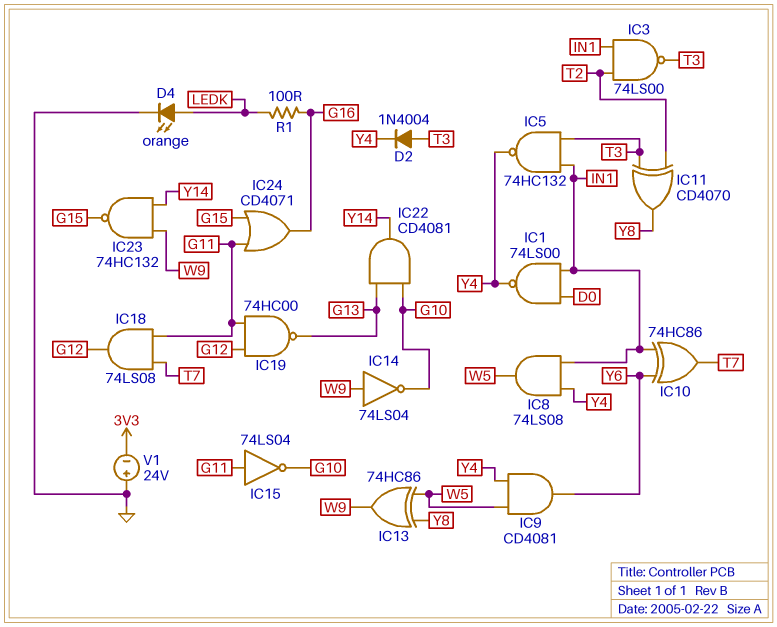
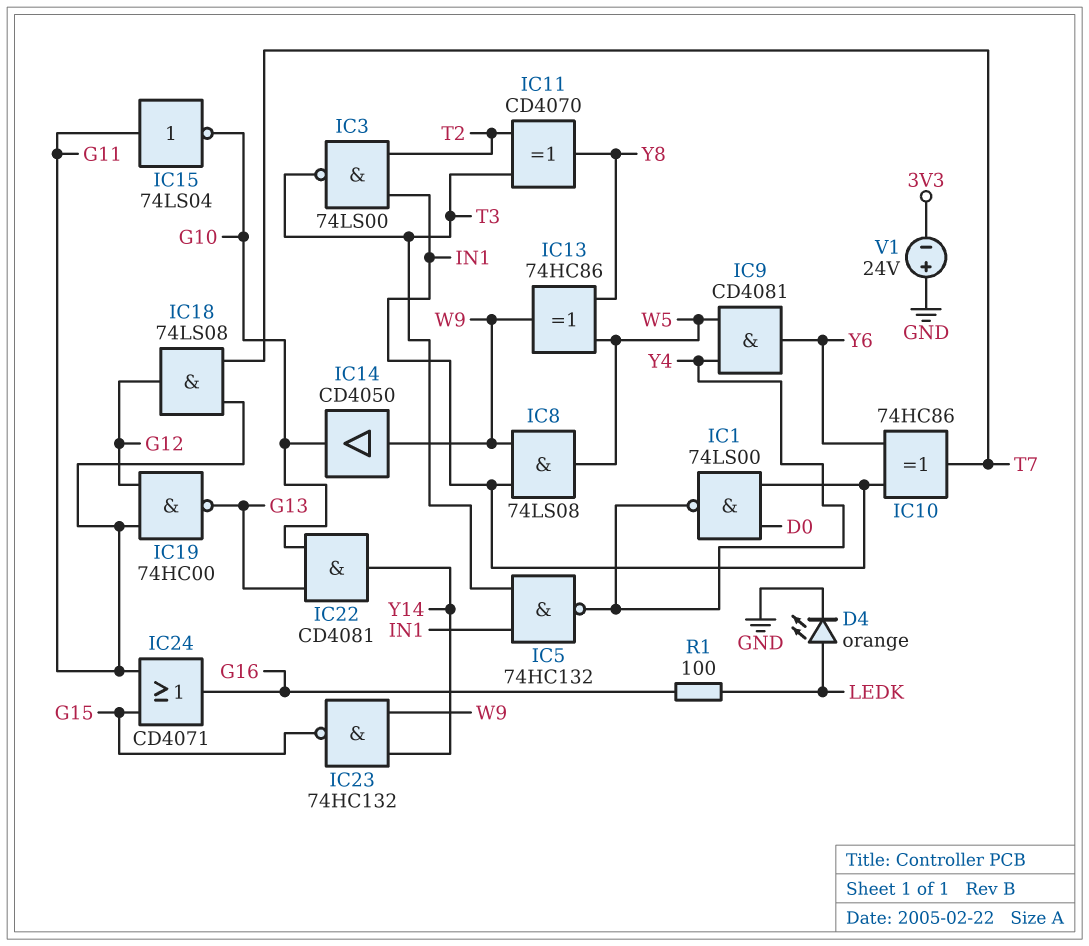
D2: diode 1N4004 (A T3, K Y4) -> none
IC8: AND 74LS08 (in IN1, in Y4, out W5) -> AND 74LS08 (in IN1, in W9, out W5)
IC14: NOT 74LS04 (in W9, out G10) -> buffer CD4050 (in W9, out G10)

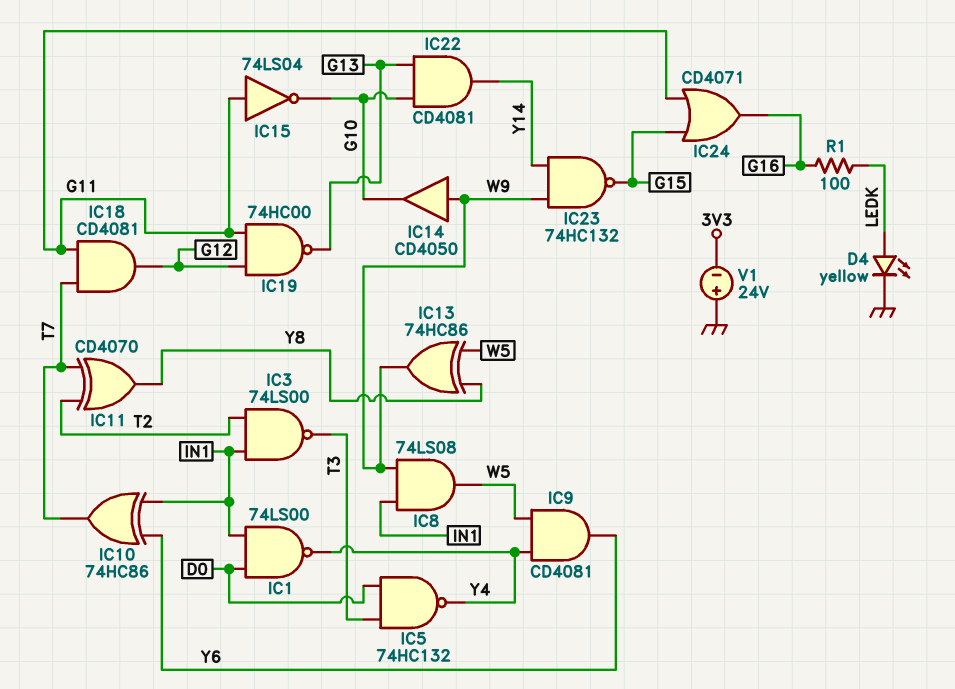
D4: LED orange (A LEDK, K GND) -> LED yellow (A LEDK, K GND)
IC5: NAND 74HC132 (in IN1, in T3, out Y4) -> NAND 74HC132 (in D0, in T3, out Y4)
IC11: XOR CD4070 (in T2, in T3, out Y8) -> XOR CD4070 (in T2, in T7, out Y8)
IC18: AND 74LS08 (in G11, in T7, out G12) -> AND CD4081 (in G11, in T7, out G12)

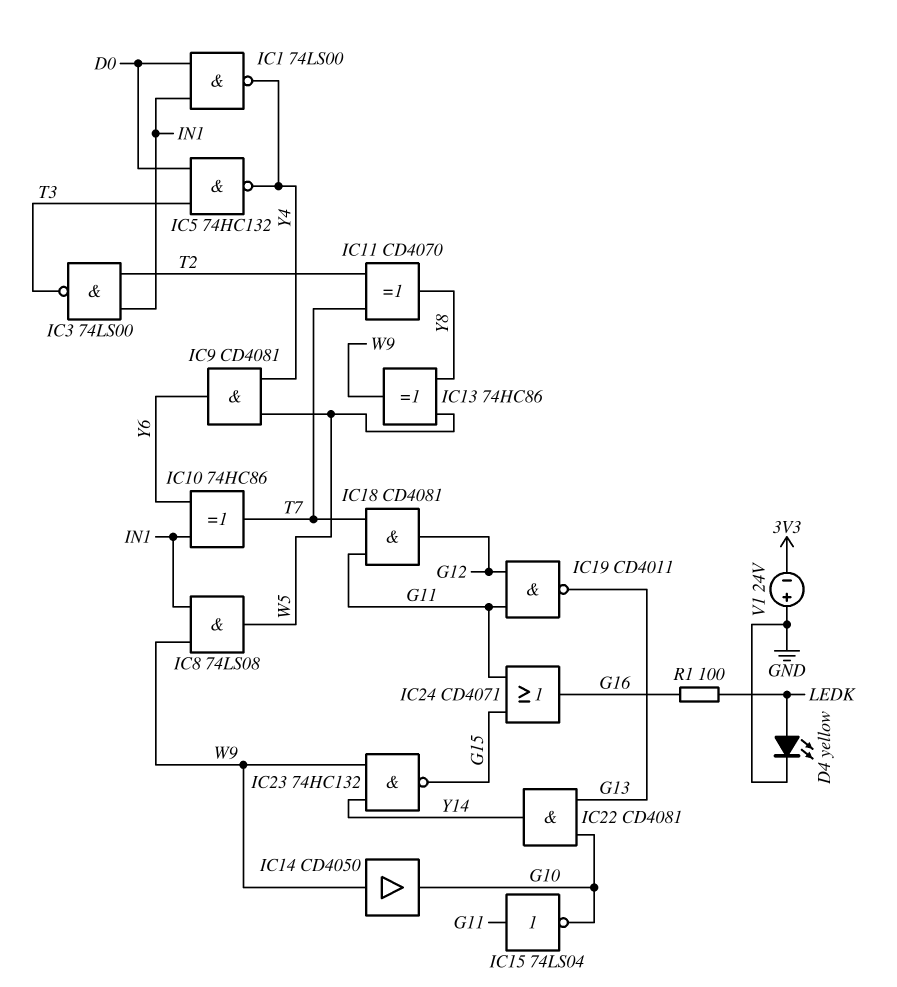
IC19: NAND 74HC00 (in G11, in G12, out G13) -> NAND CD4011 (in G11, in G12, out G13)

